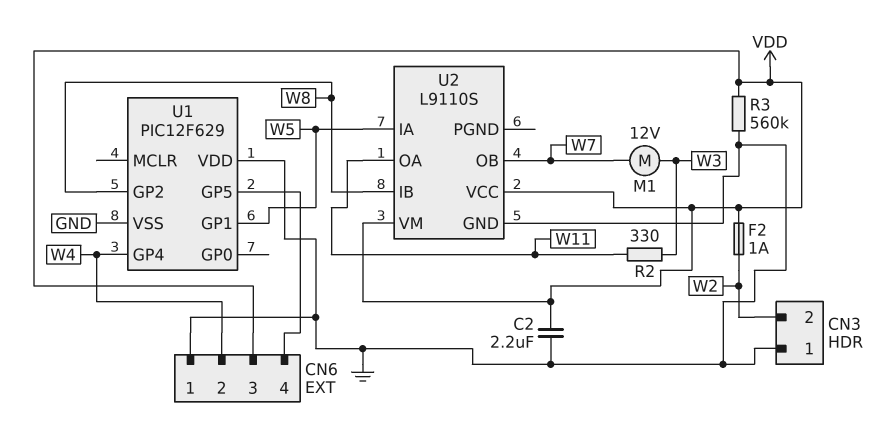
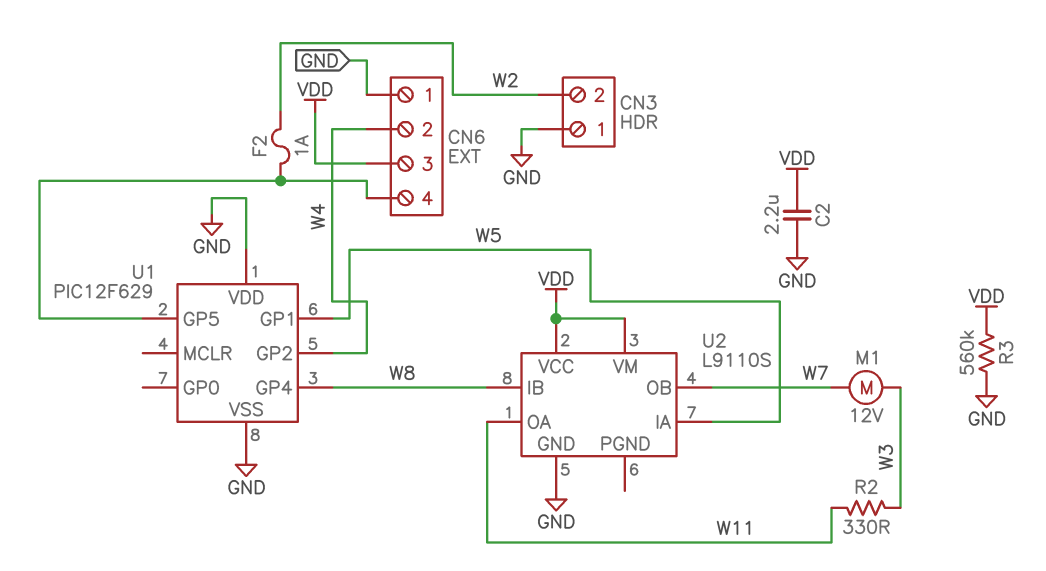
F2: 1A (VDD, W2) -> 1A (CN6/4, W2)
U1 pin GP2: W8 -> W4
U1 pin GP4: W4 -> W8

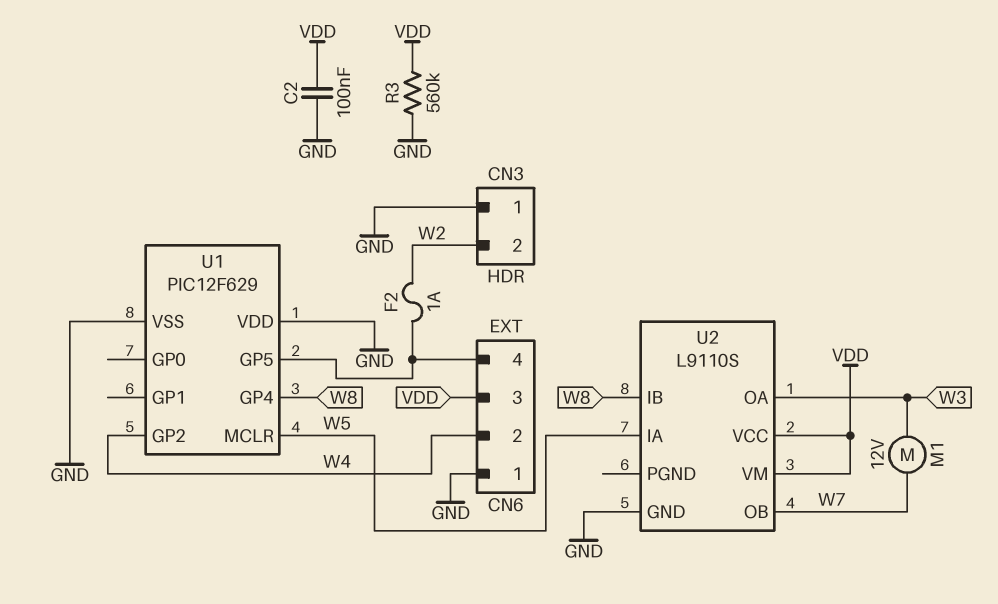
C2: 2.2uF (GND, VDD) -> 100nF (GND, VDD)
R2: 330 (W3, W11) -> none
U1 pin GP1: W5 -> none
U1 pin MCLR: none -> W5
U2 pin OA: W11 -> W3

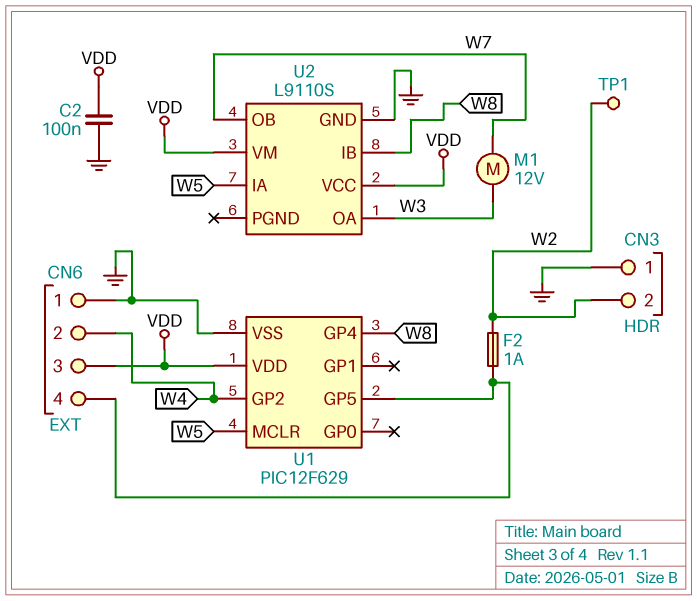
R3: 560k (GND, VDD) -> none
TP1: none -> test point (W2)
U1 pin VDD: GND -> VDD

